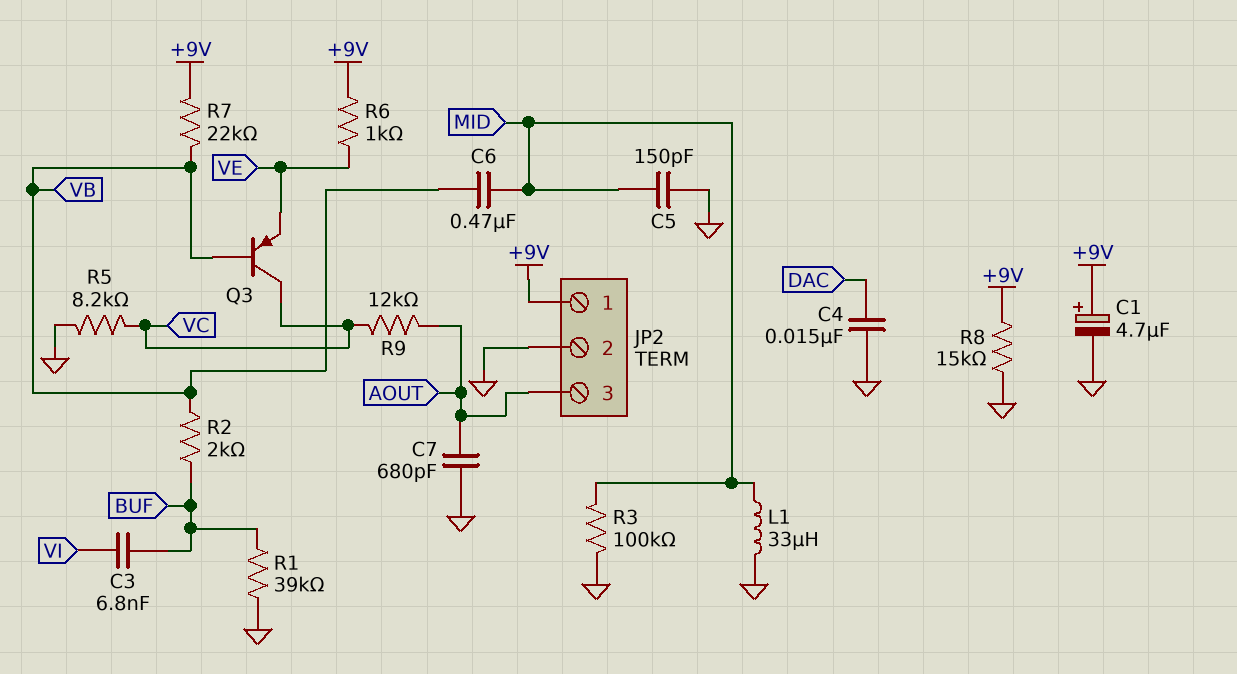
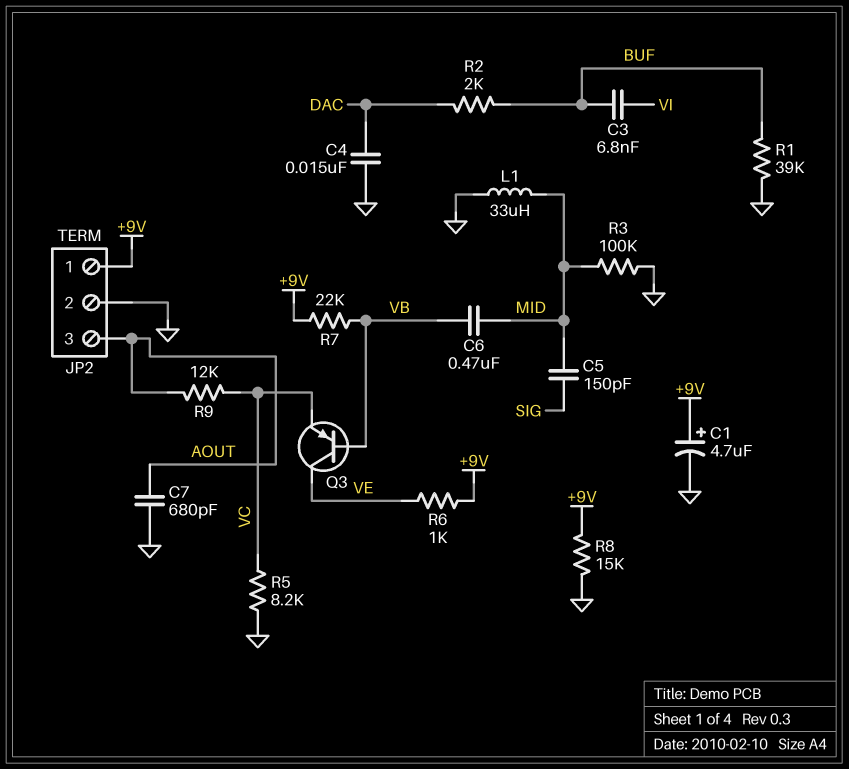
C5: 150pF (GND, MID) -> 150pF (MID, SIG)
Q3: PNP (B VB, C VC, E VE) -> PNP (B VB, C VE, E VC)
R2: 2k (BUF, VB) -> 2k (BUF, DAC)

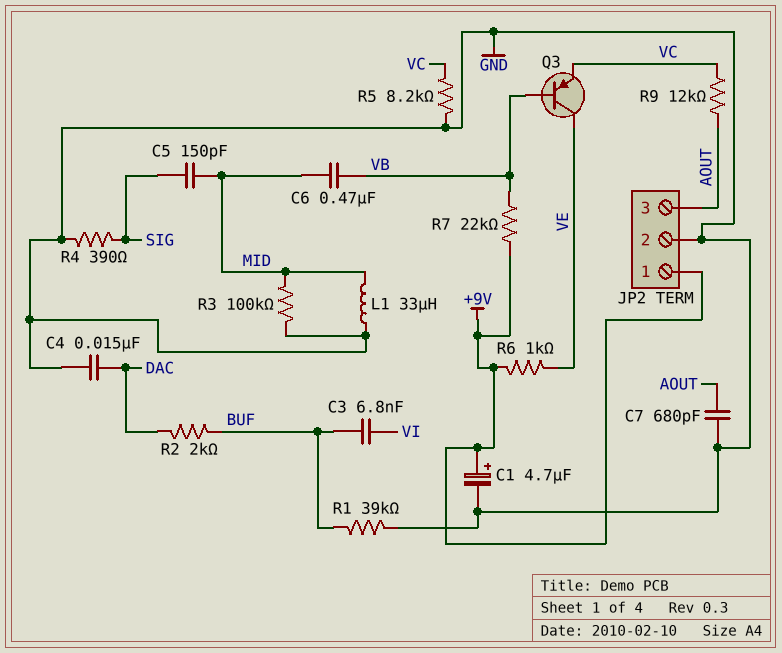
R4: none -> 390 (GND, SIG)
R8: 15k (+9V, GND) -> none

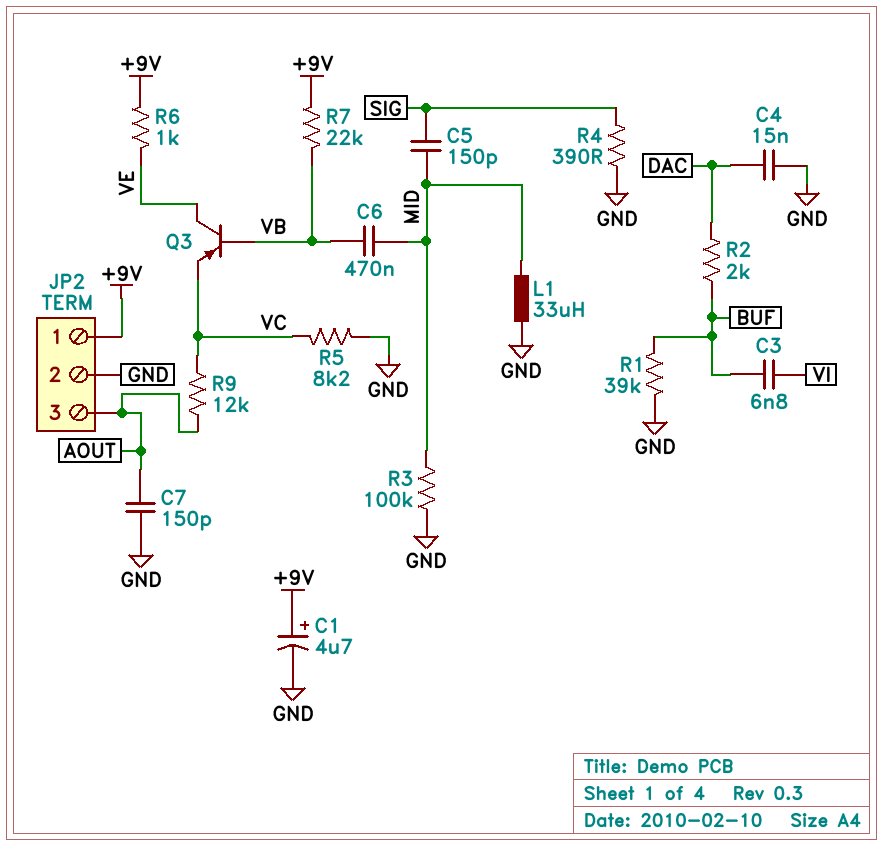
C7: 680pF (AOUT, GND) -> 150pF (AOUT, GND)

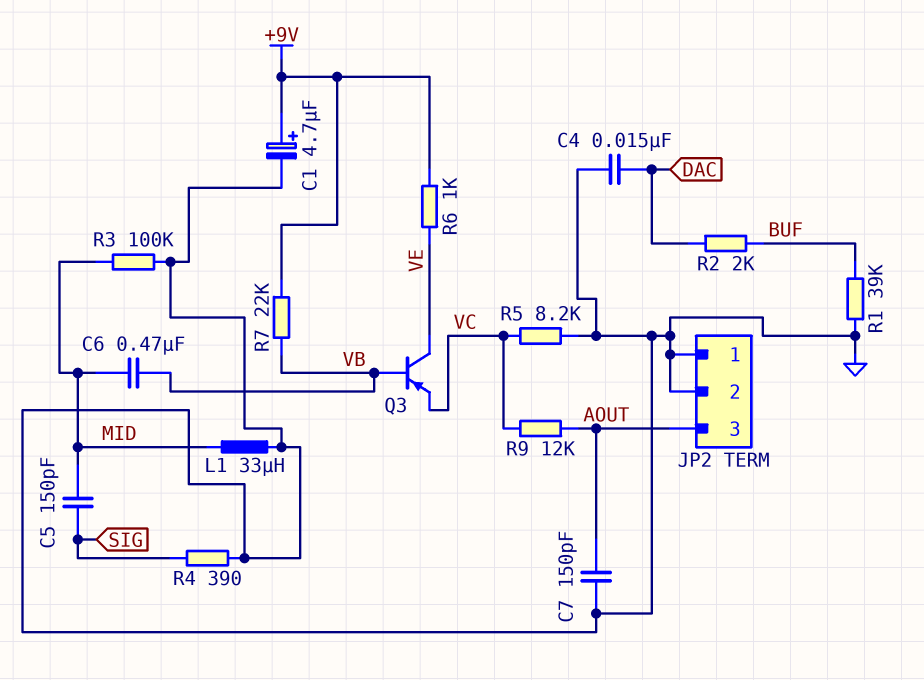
C3: 6.8nF (BUF, VI) -> none
JP2 pin 1: +9V -> GND

